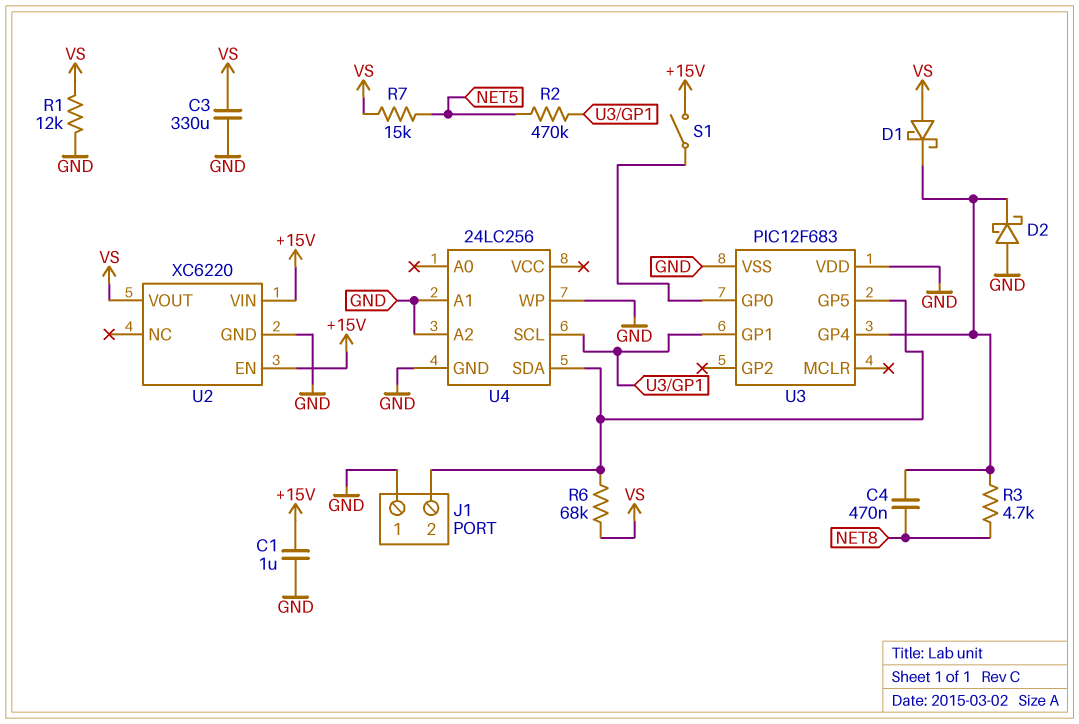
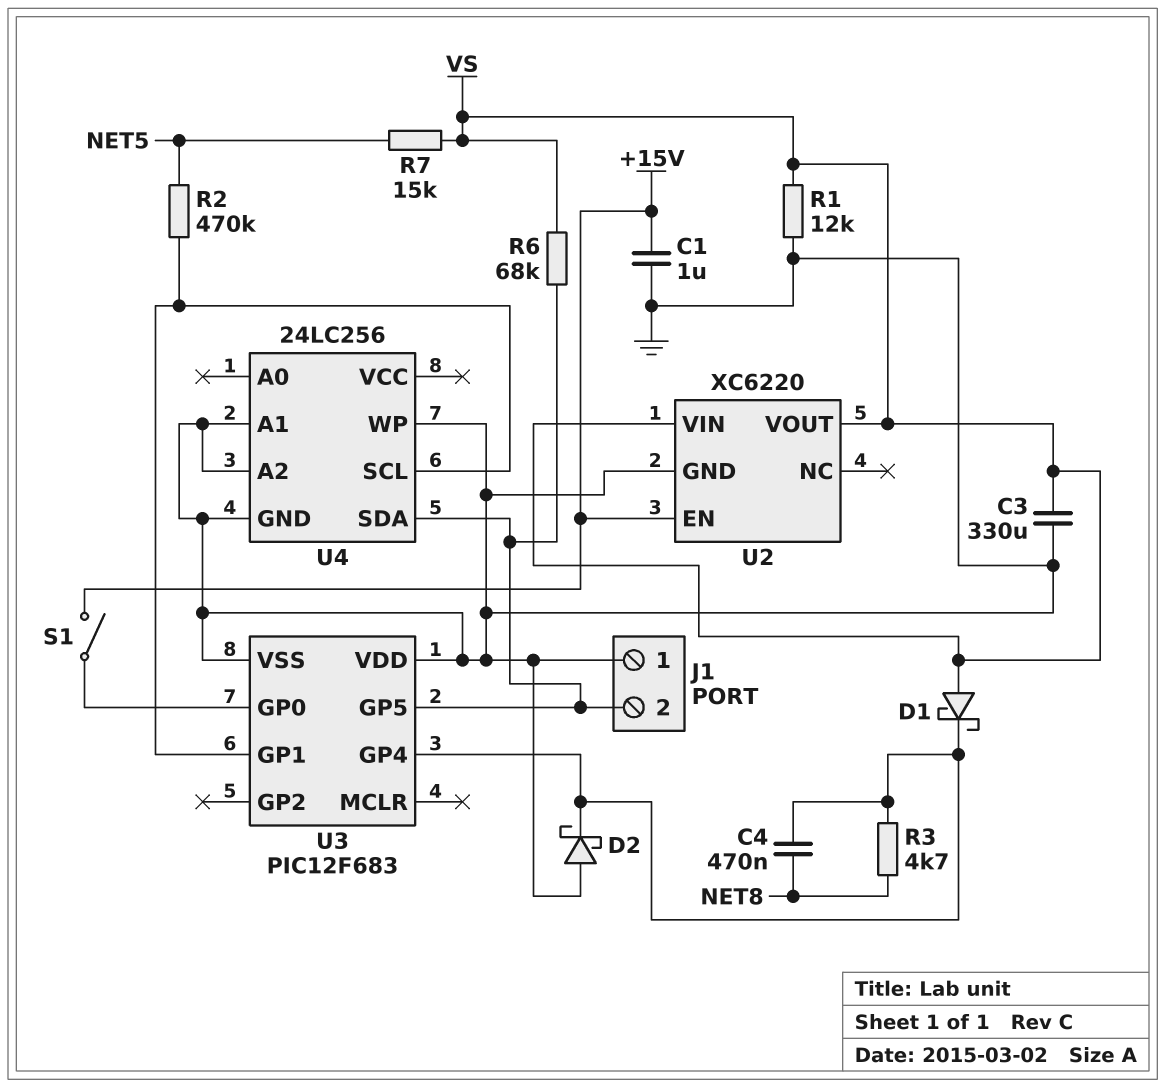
U2 pin VIN: +15V -> VS

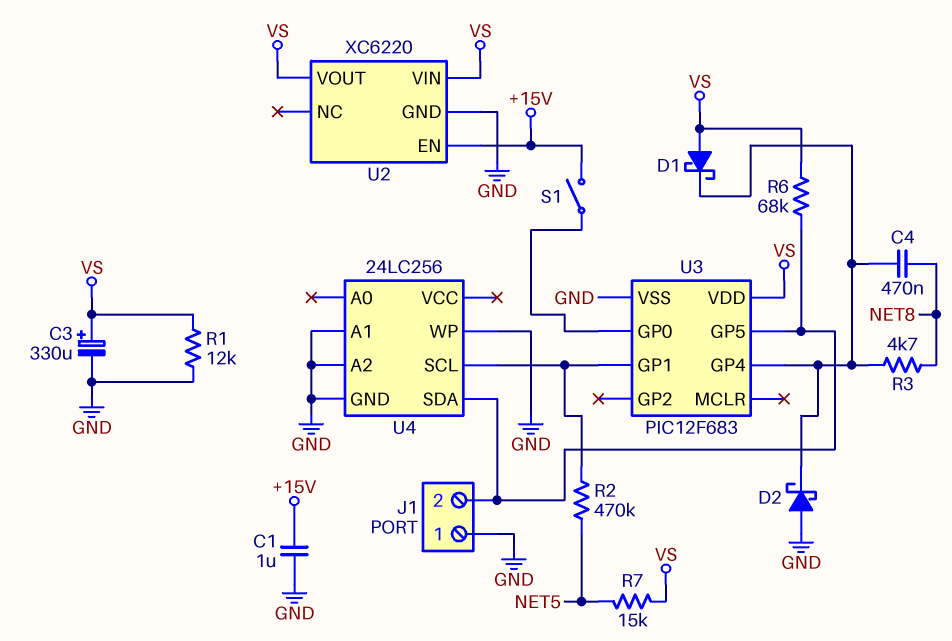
C3: 330uF (GND, VS) -> 330uF (plus VS, minus GND)
U3 pin VDD: GND -> VS

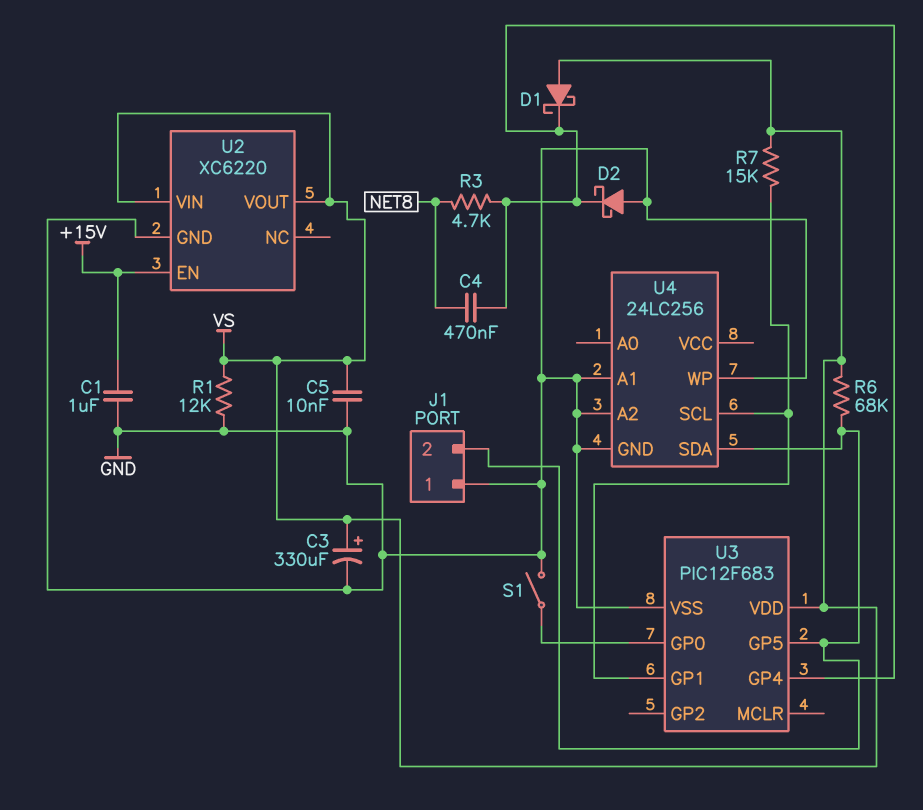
C5: none -> 10nF (GND, VS)
R2: 470k (NET5, U3/GP1) -> none
R7: 15k (NET5, VS) -> 15k (U3/GP1, VS)
S1: switch (+15V, U3/GP0) -> switch (GND, U3/GP0)

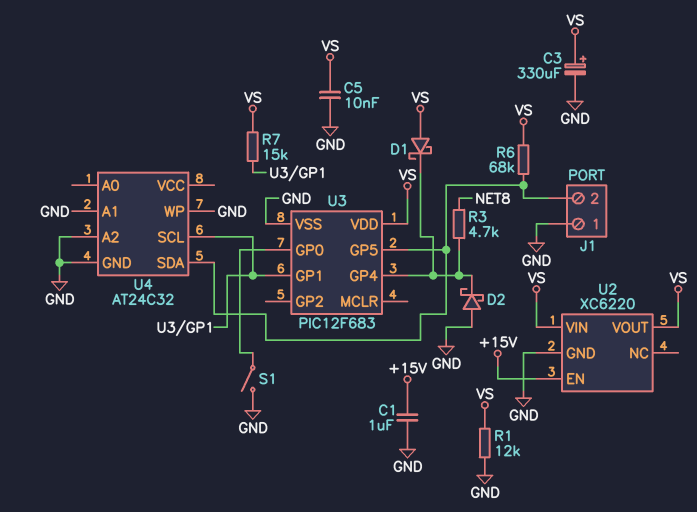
C4: 470nF (NET8, U3/GP4) -> none
U4: 24LC256 -> AT24C32

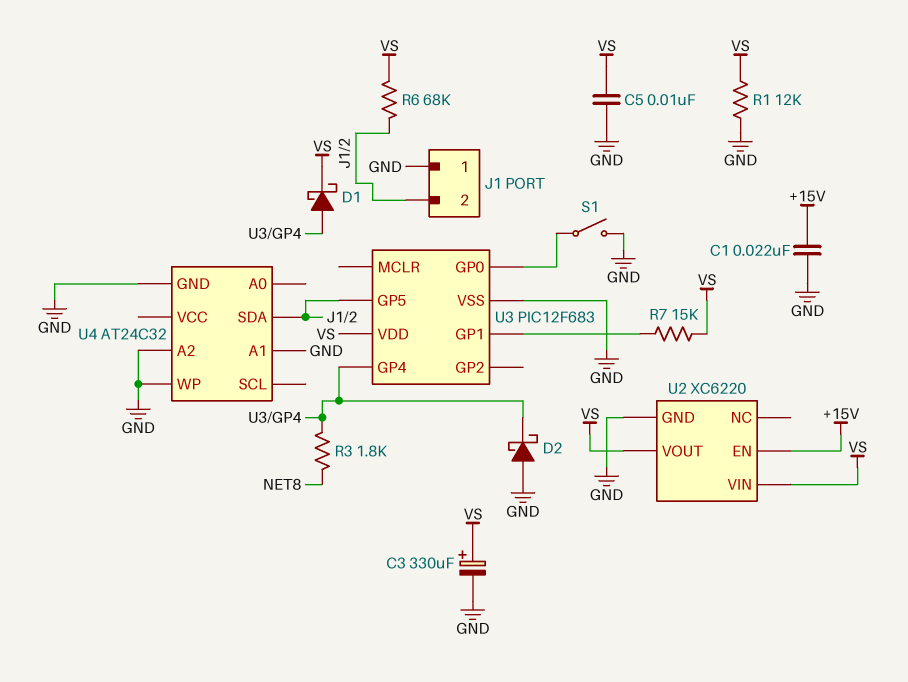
C1: 1uF (+15V, GND) -> 22nF (+15V, GND)
D1: schottky (A VS, K U3/GP4) -> schottky (A U3/GP4, K VS)
R3: 4.7k (NET8, U3/GP4) -> 1.8k (NET8, U3/GP4)
U4 pin SCL: U3/GP1 -> none

